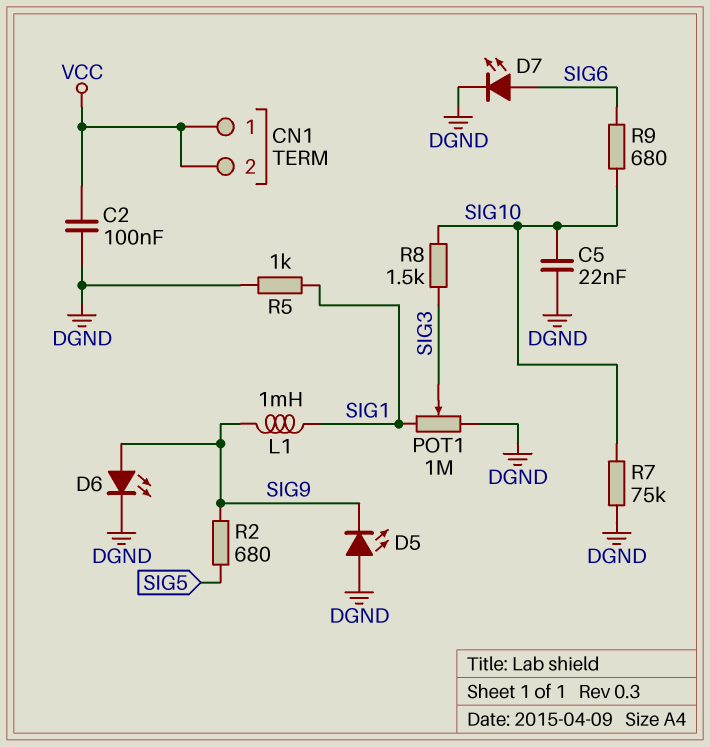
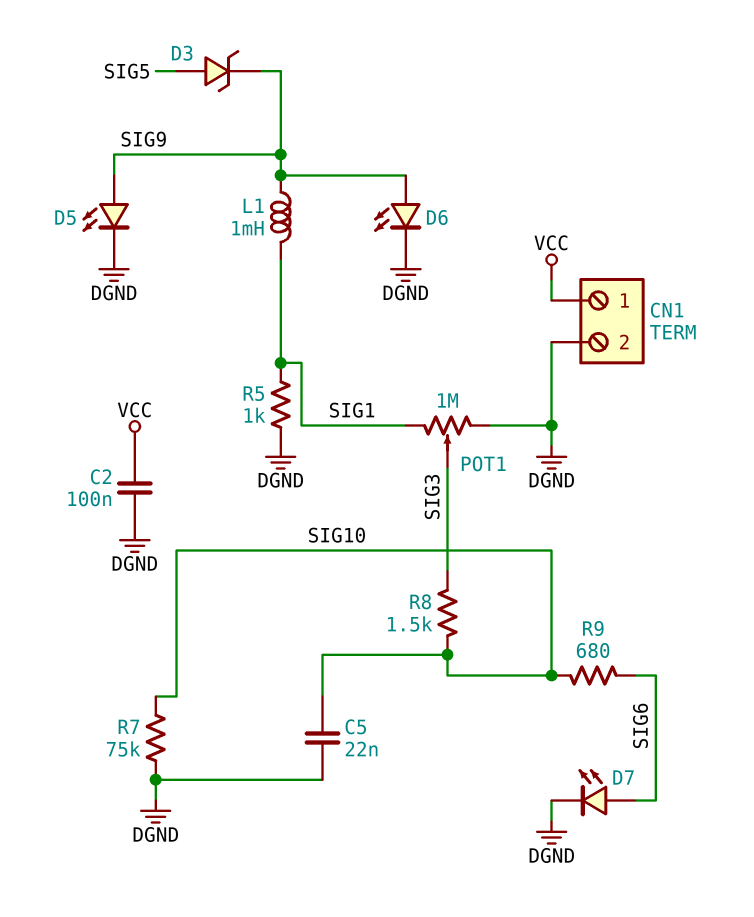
CN1 pin 2: VCC -> DGND
D3: none -> zener (A SIG5, K SIG9)
D5: LED (A DGND, K SIG9) -> LED (A SIG9, K DGND)
R2: 680 (SIG5, SIG9) -> none

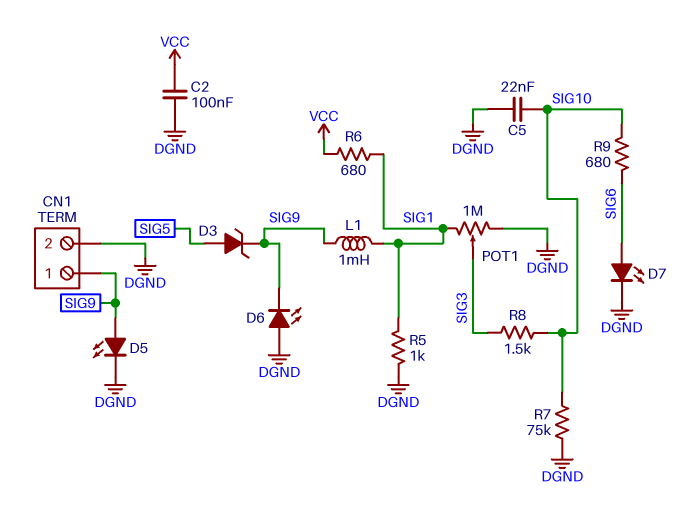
CN1 pin 1: VCC -> SIG9
D6: LED (A SIG9, K DGND) -> LED (A DGND, K SIG9)
R6: none -> 680 (SIG1, VCC)

